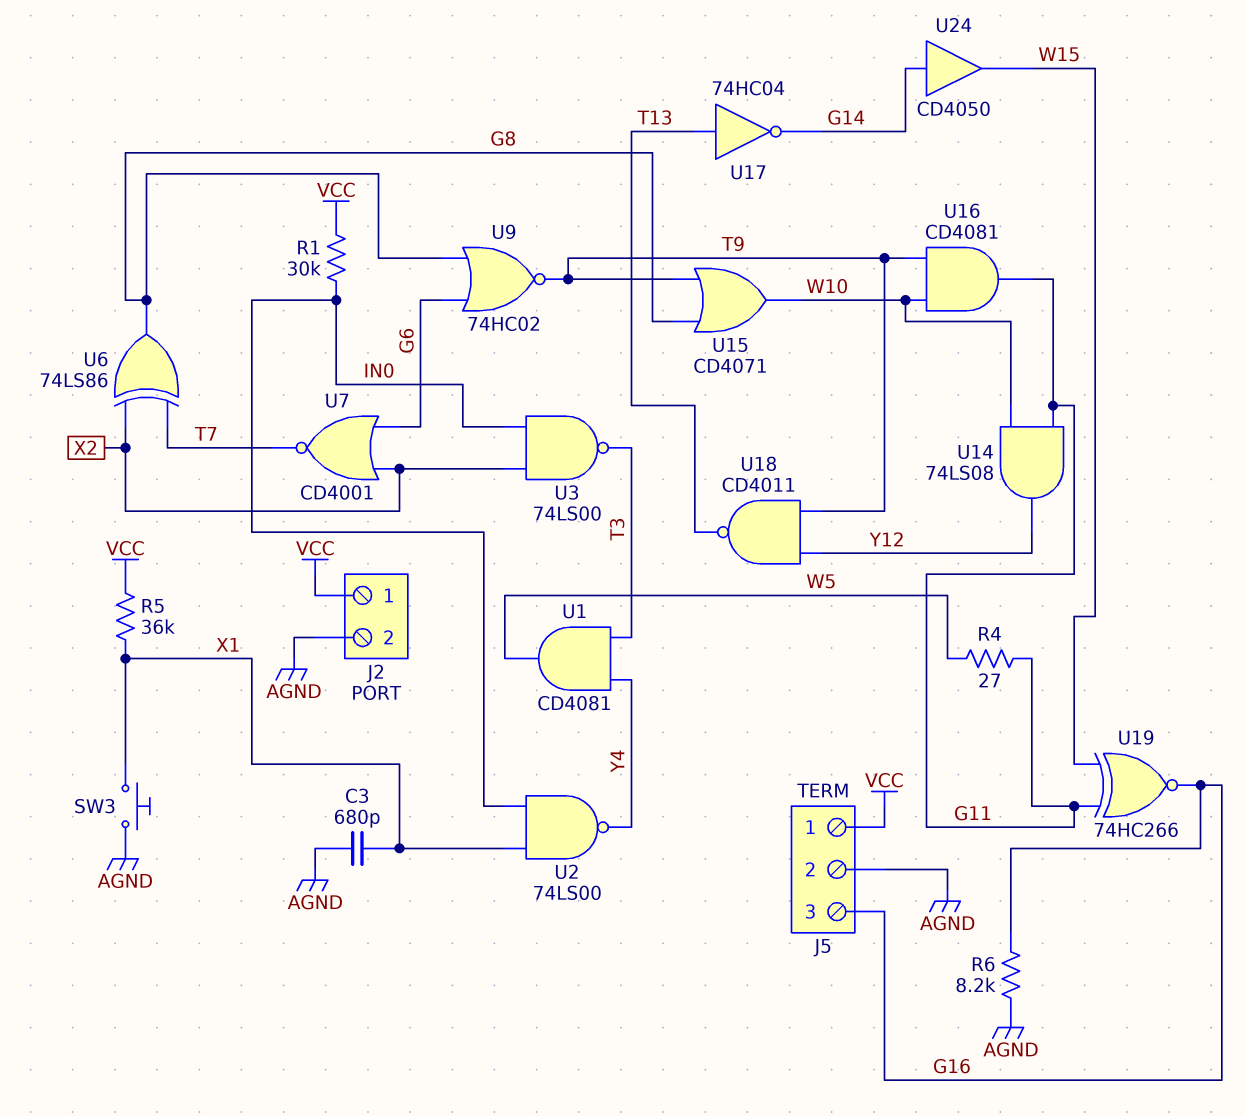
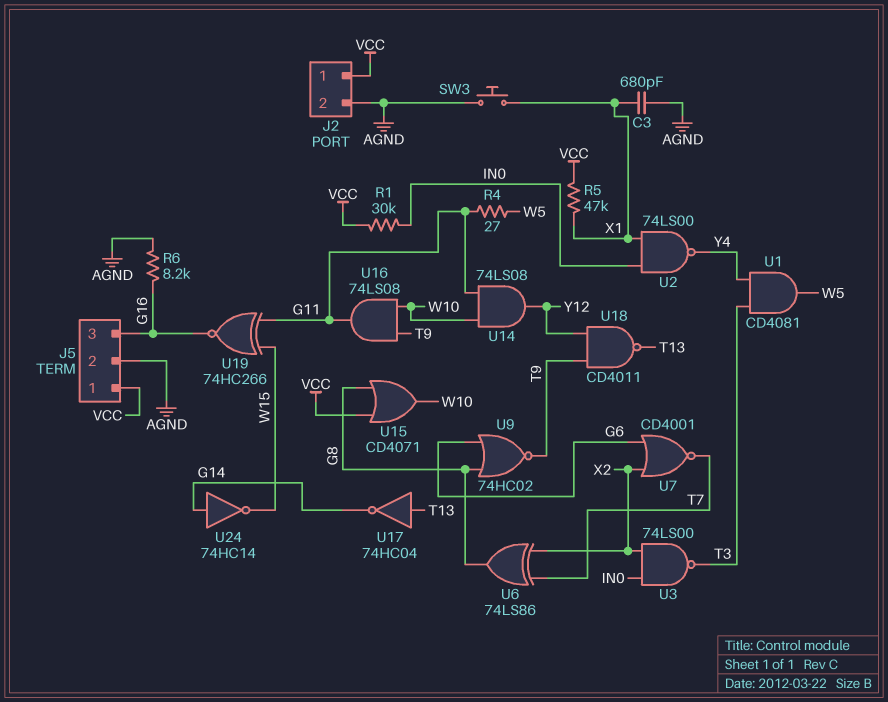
R5: 36k (VCC, X1) -> 47k (VCC, X1)
U15: OR CD4071 (in G8, in T9, out W10) -> OR CD4071 (in G8, in VCC, out W10)
U16: AND CD4081 (in T9, in W10, out G11) -> AND 74LS08 (in T9, in W10, out G11)
U24: buffer CD4050 (in G14, out W15) -> NOT 74HC14 (in G14, out W15)

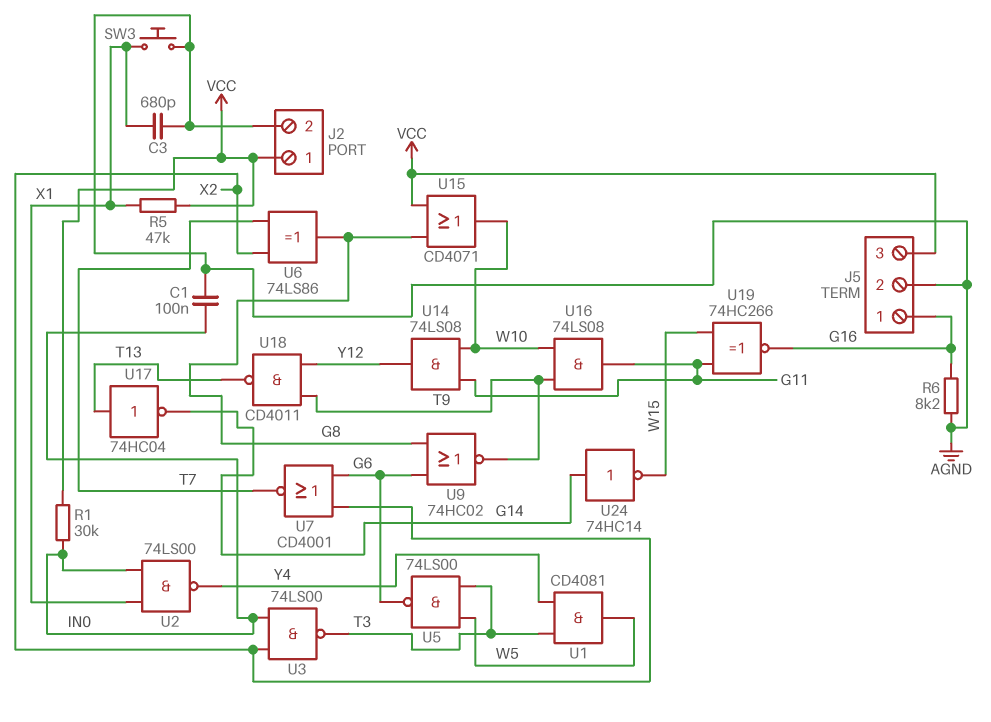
C1: none -> 100nF (AGND, IN0)
J5 pin 1: VCC -> G16
J5 pin 3: G16 -> VCC
R4: 27 (G11, W5) -> none
U5: none -> NAND 74LS00 (in T3, in W5, out G6)

